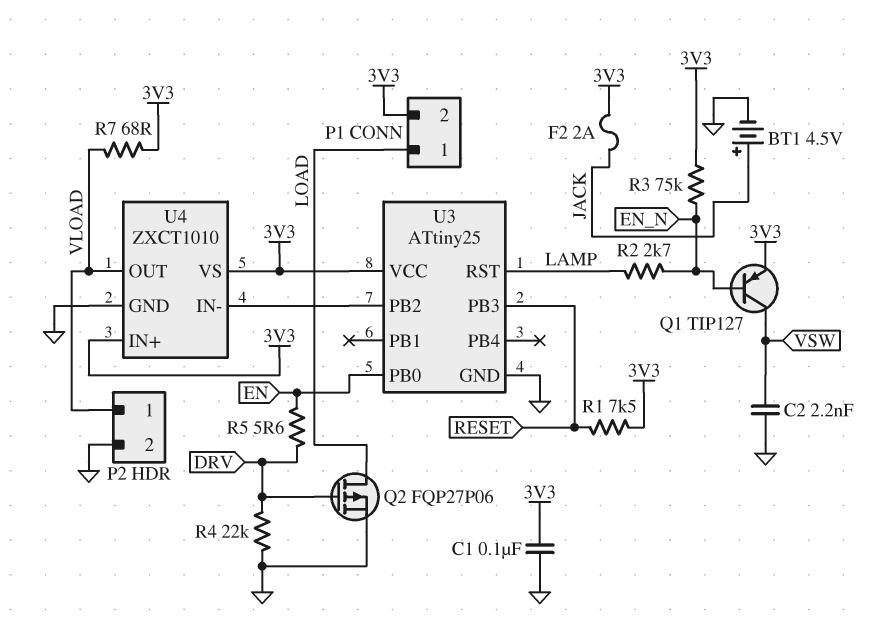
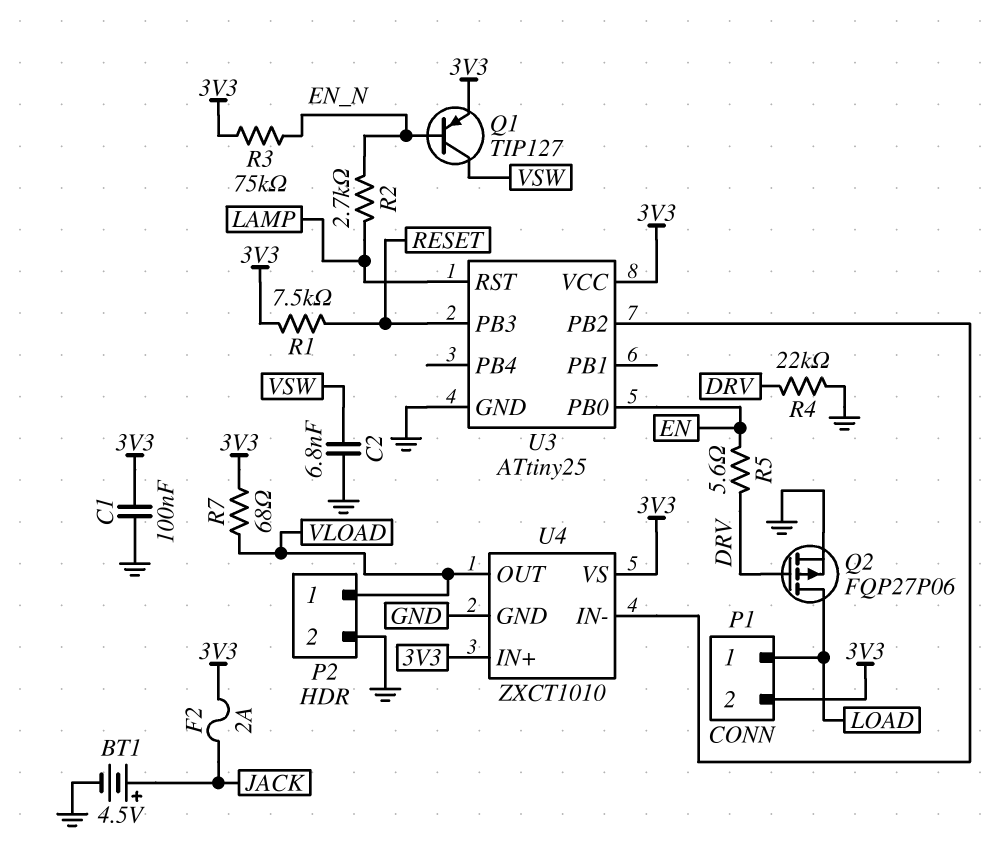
C2: 2.2nF (GND, VSW) -> 6.8nF (GND, VSW)

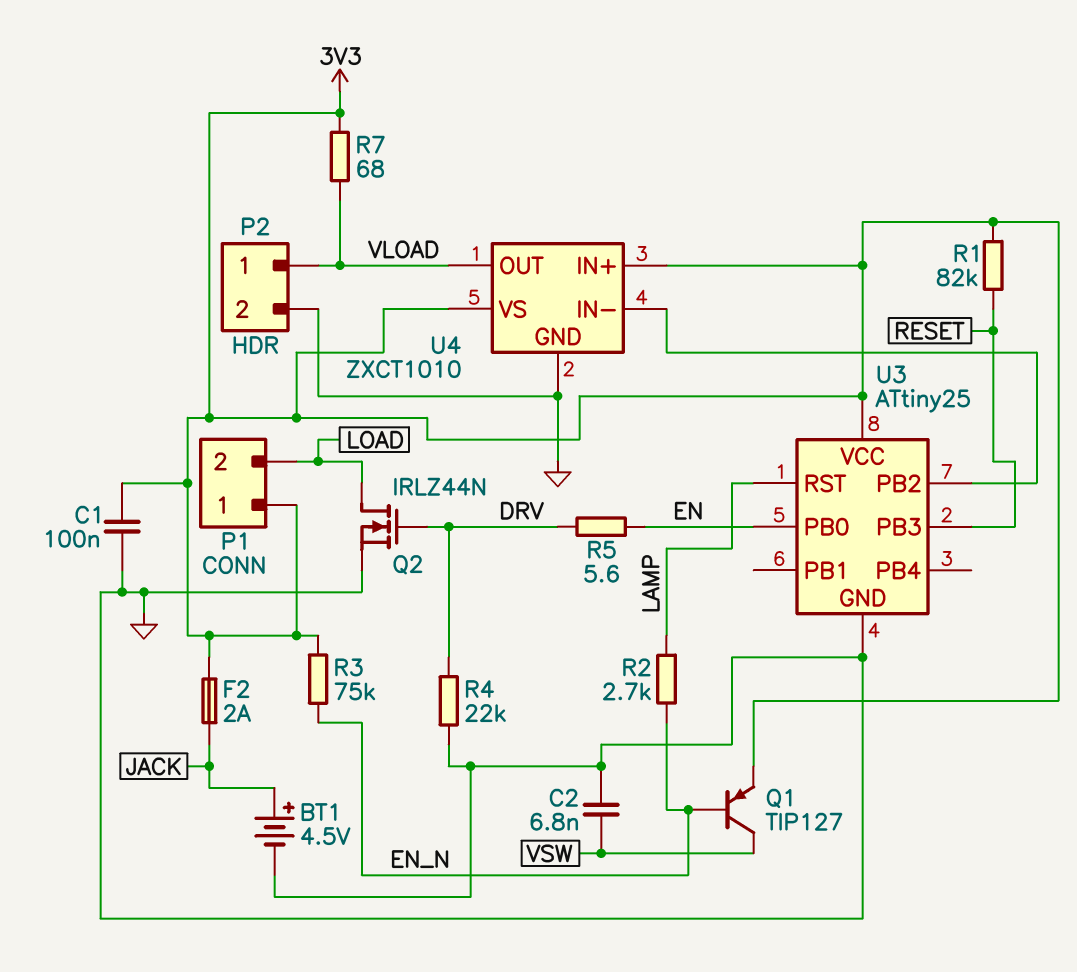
P1 pin 1: LOAD -> 3V3
P1 pin 2: 3V3 -> LOAD
Q2: PMOS FQP27P06 (G DRV, D LOAD, S GND) -> NMOS IRLZ44N (G DRV, D LOAD, S GND)
R1: 7.5k (3V3, RESET) -> 82k (3V3, RESET)

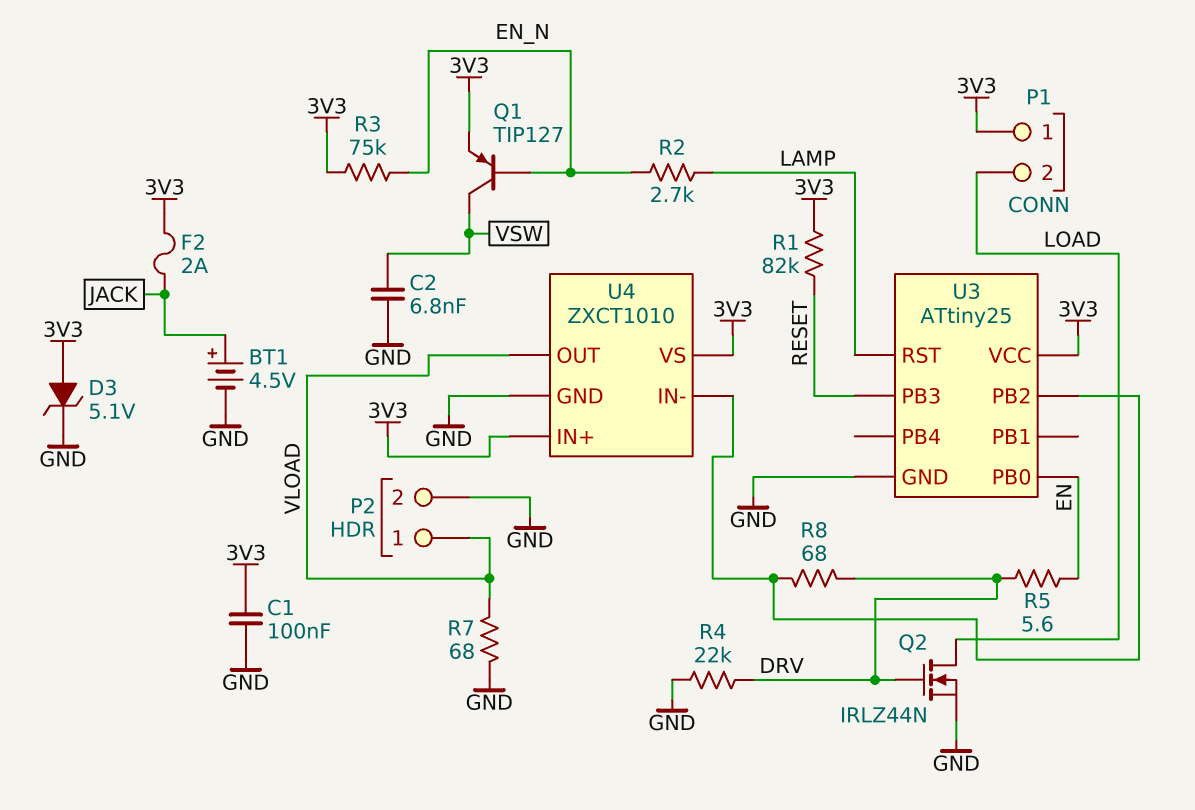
D3: none -> zener 5.1V (A 3V3, K GND)
R7: 68 (3V3, VLOAD) -> 68 (GND, VLOAD)
R8: none -> 68 (DRV, U3/PB2)

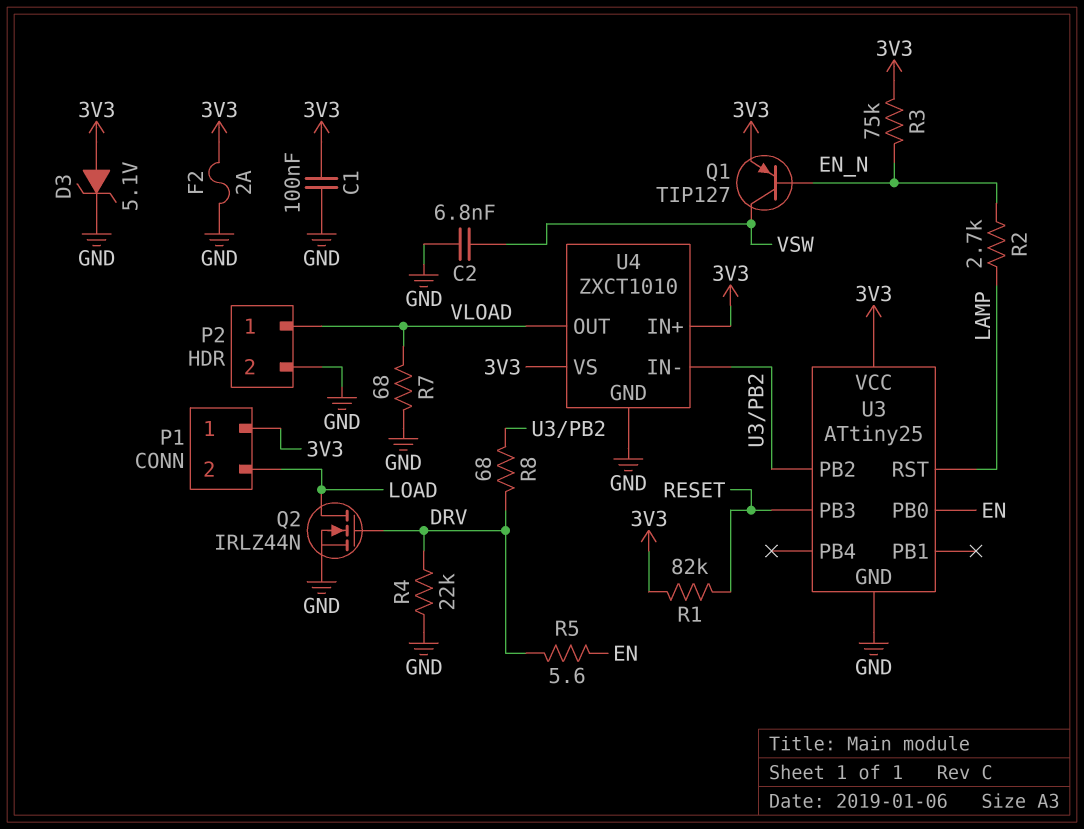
BT1: 4.5V (plus JACK, minus GND) -> none
F2: 2A (3V3, JACK) -> 2A (3V3, GND)

